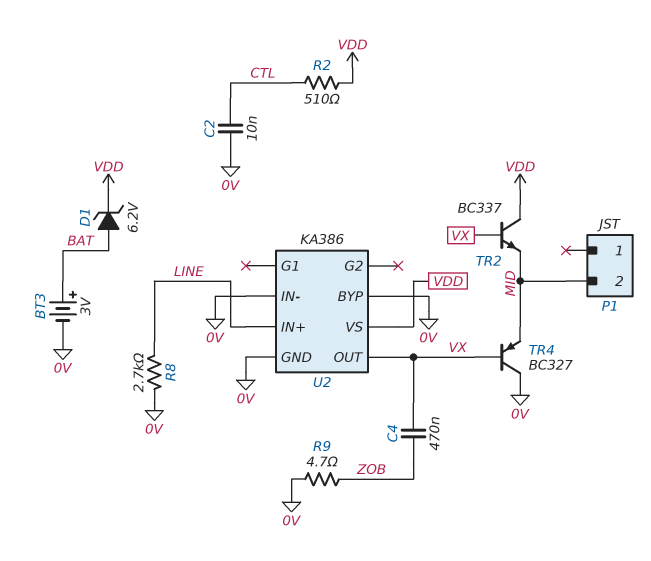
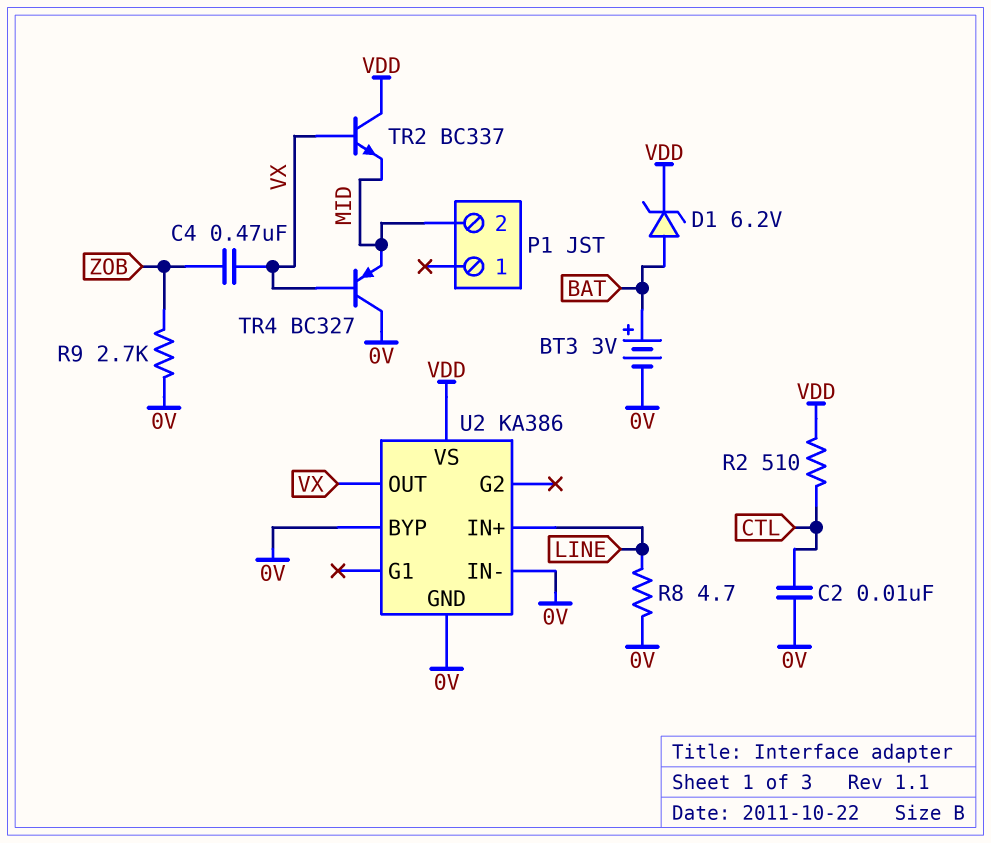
R8: 2.7k (0V, LINE) -> 4.7 (0V, LINE)
R9: 4.7 (0V, ZOB) -> 2.7k (0V, ZOB)

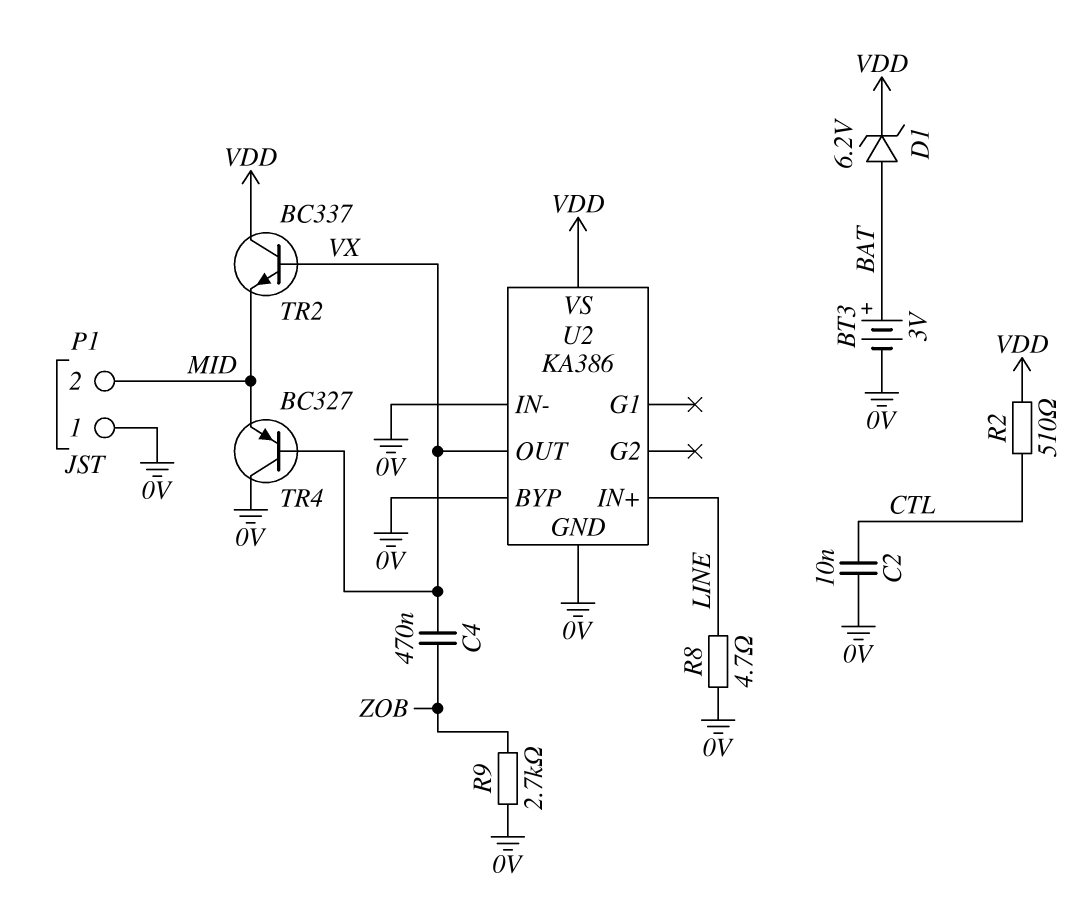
P1 pin 1: none -> 0V

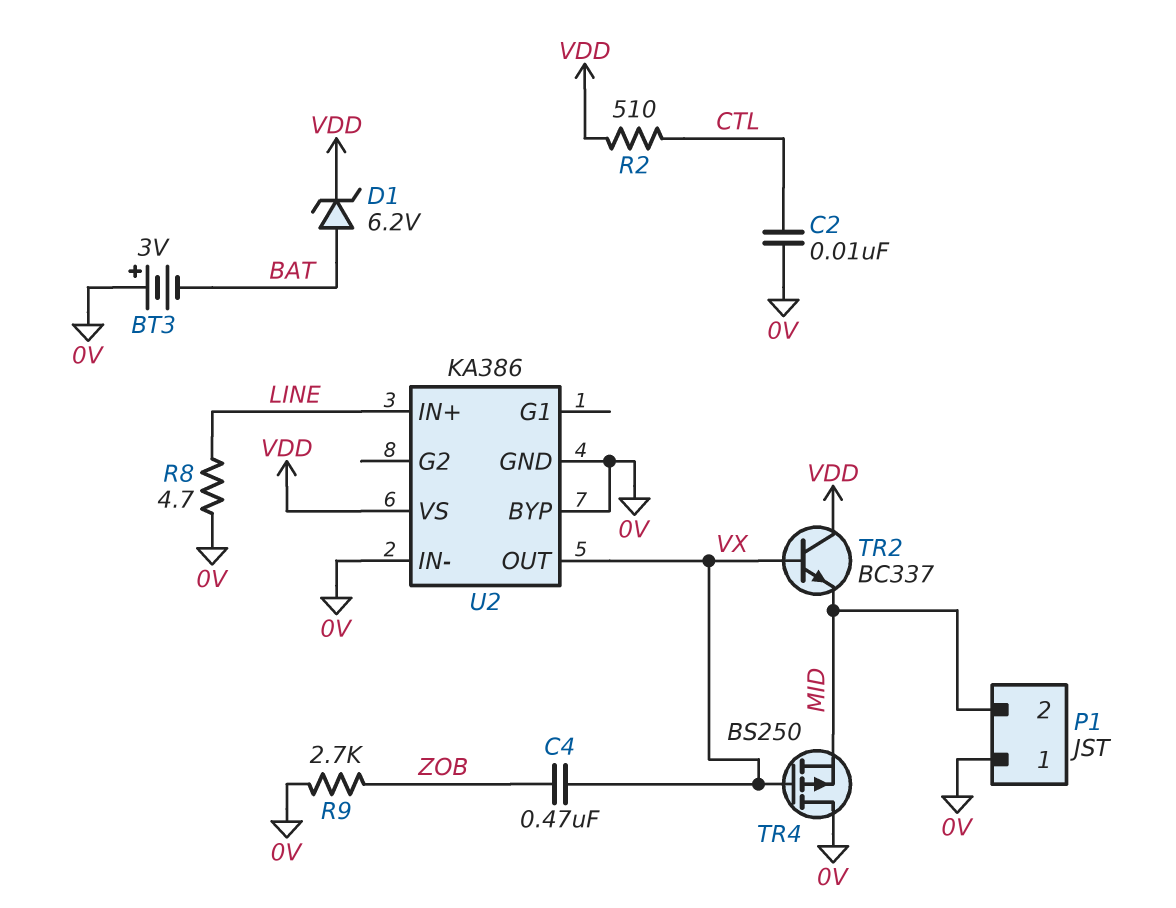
BT3: 3V (plus BAT, minus 0V) -> 3V (plus 0V, minus BAT)
TR4: PNP BC327 (B VX, C 0V, E MID) -> PMOS BS250 (G VX, D 0V, S MID)

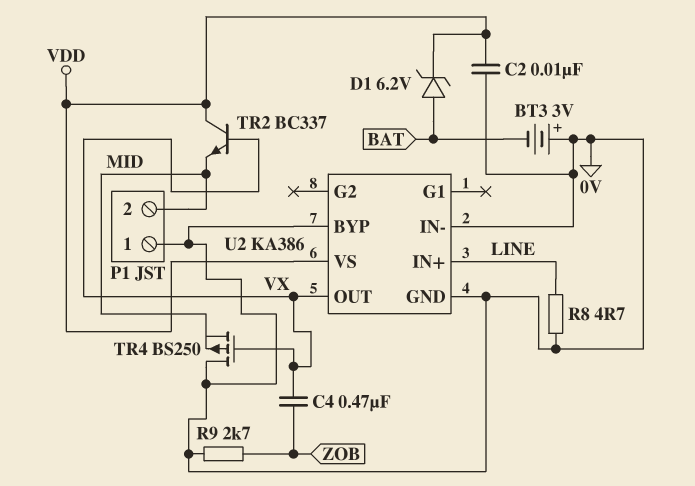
C2: 10nF (0V, CTL) -> 10nF (0V, VDD)
R2: 510 (CTL, VDD) -> none

